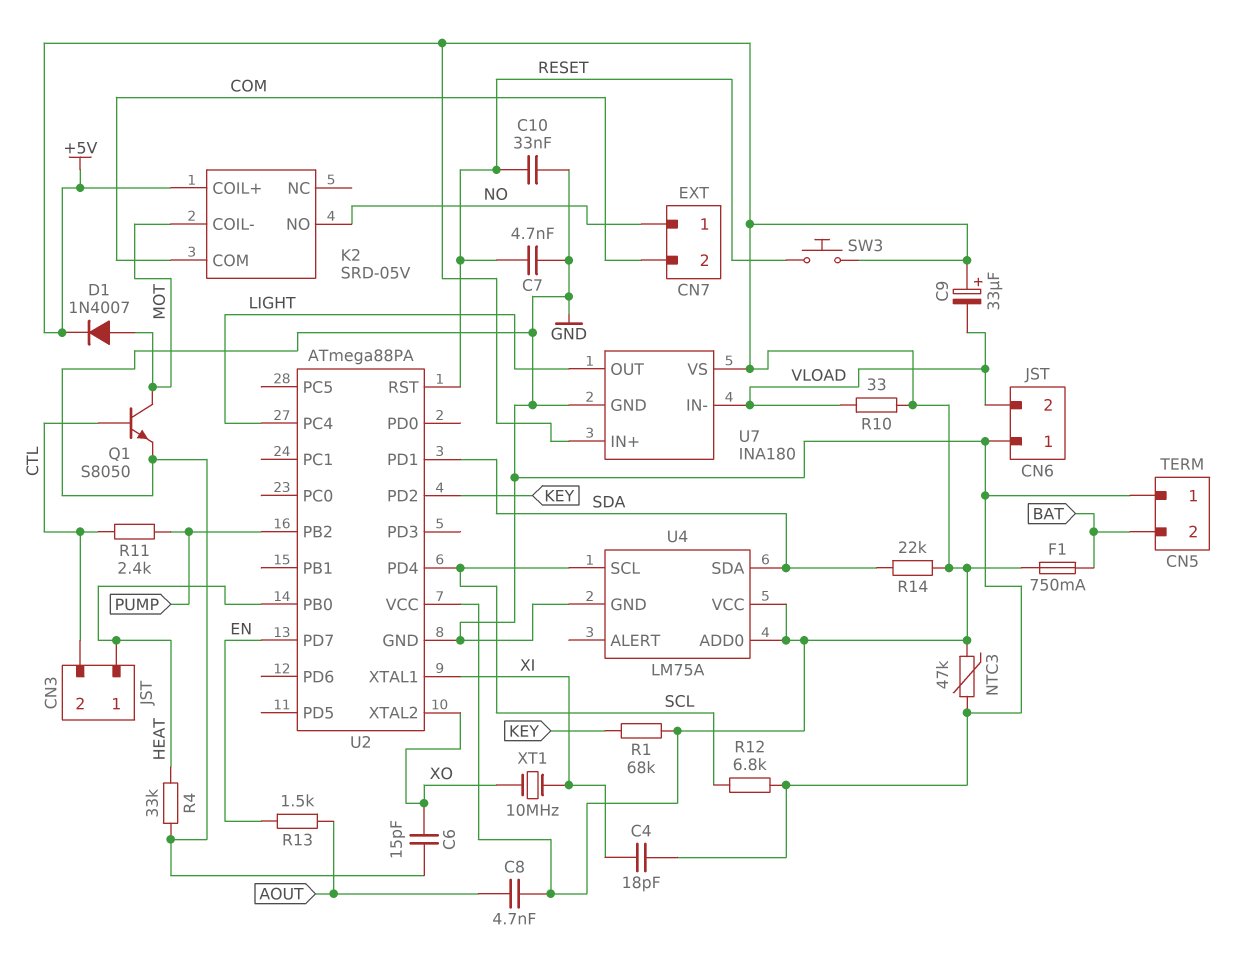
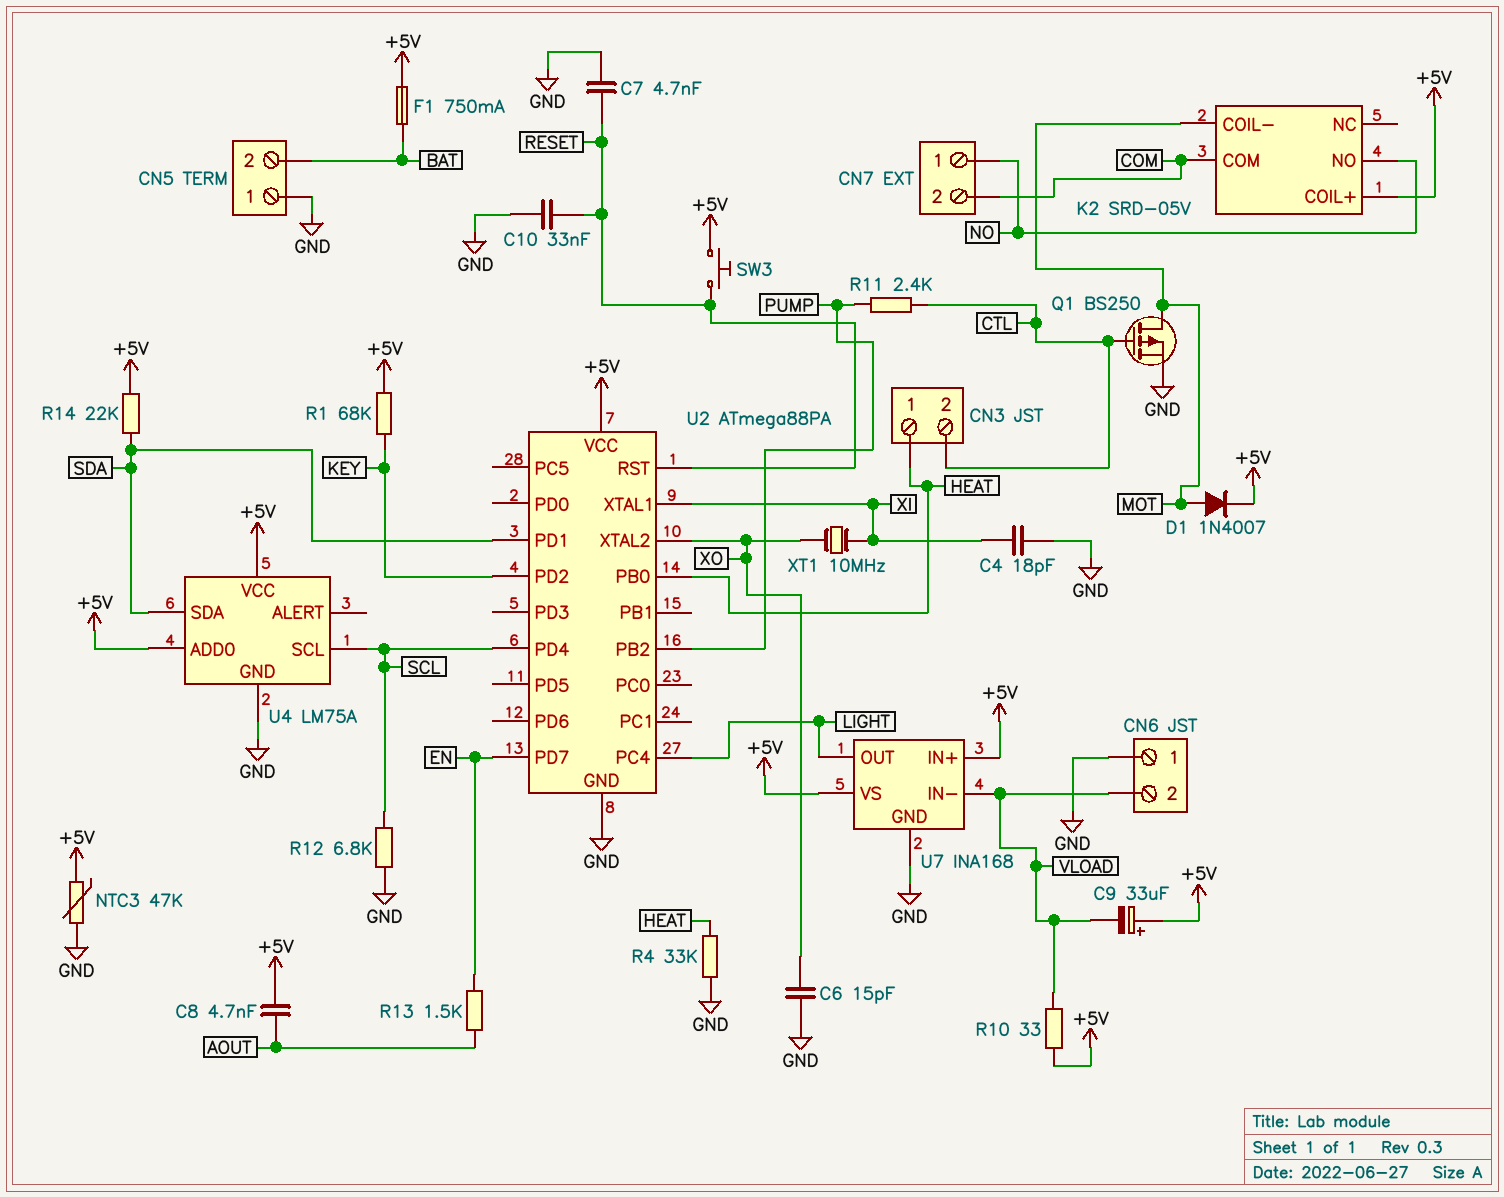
Q1: NPN S8050 (B CTL, C MOT, E GND) -> PMOS BS250 (G CTL, D MOT, S GND)
U7: INA180 -> INA168

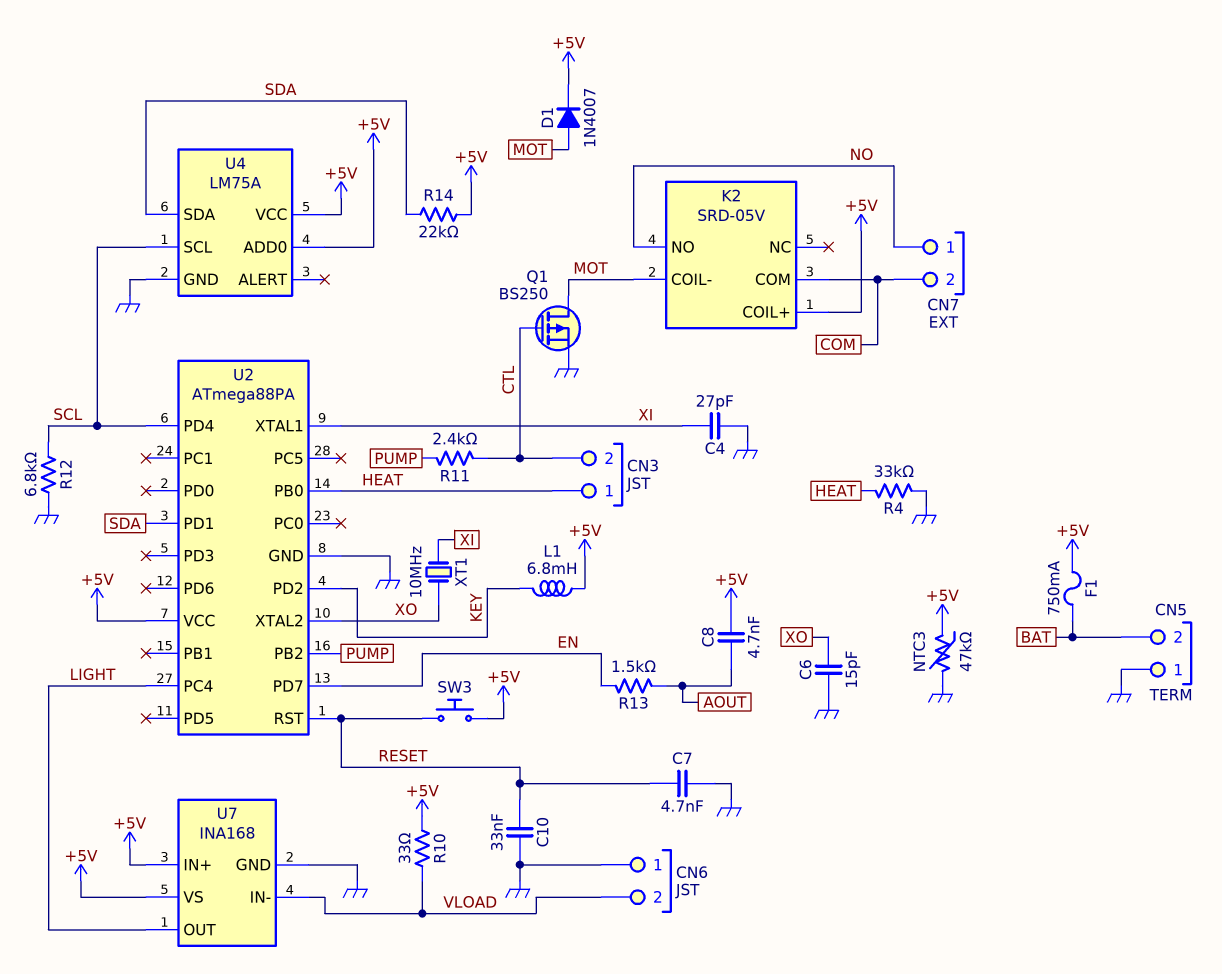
C4: 18pF (GND, XI) -> 27pF (GND, XI)
C9: 33uF (plus +5V, minus VLOAD) -> none
L1: none -> 6.8mH (+5V, KEY)
R1: 68k (+5V, KEY) -> none

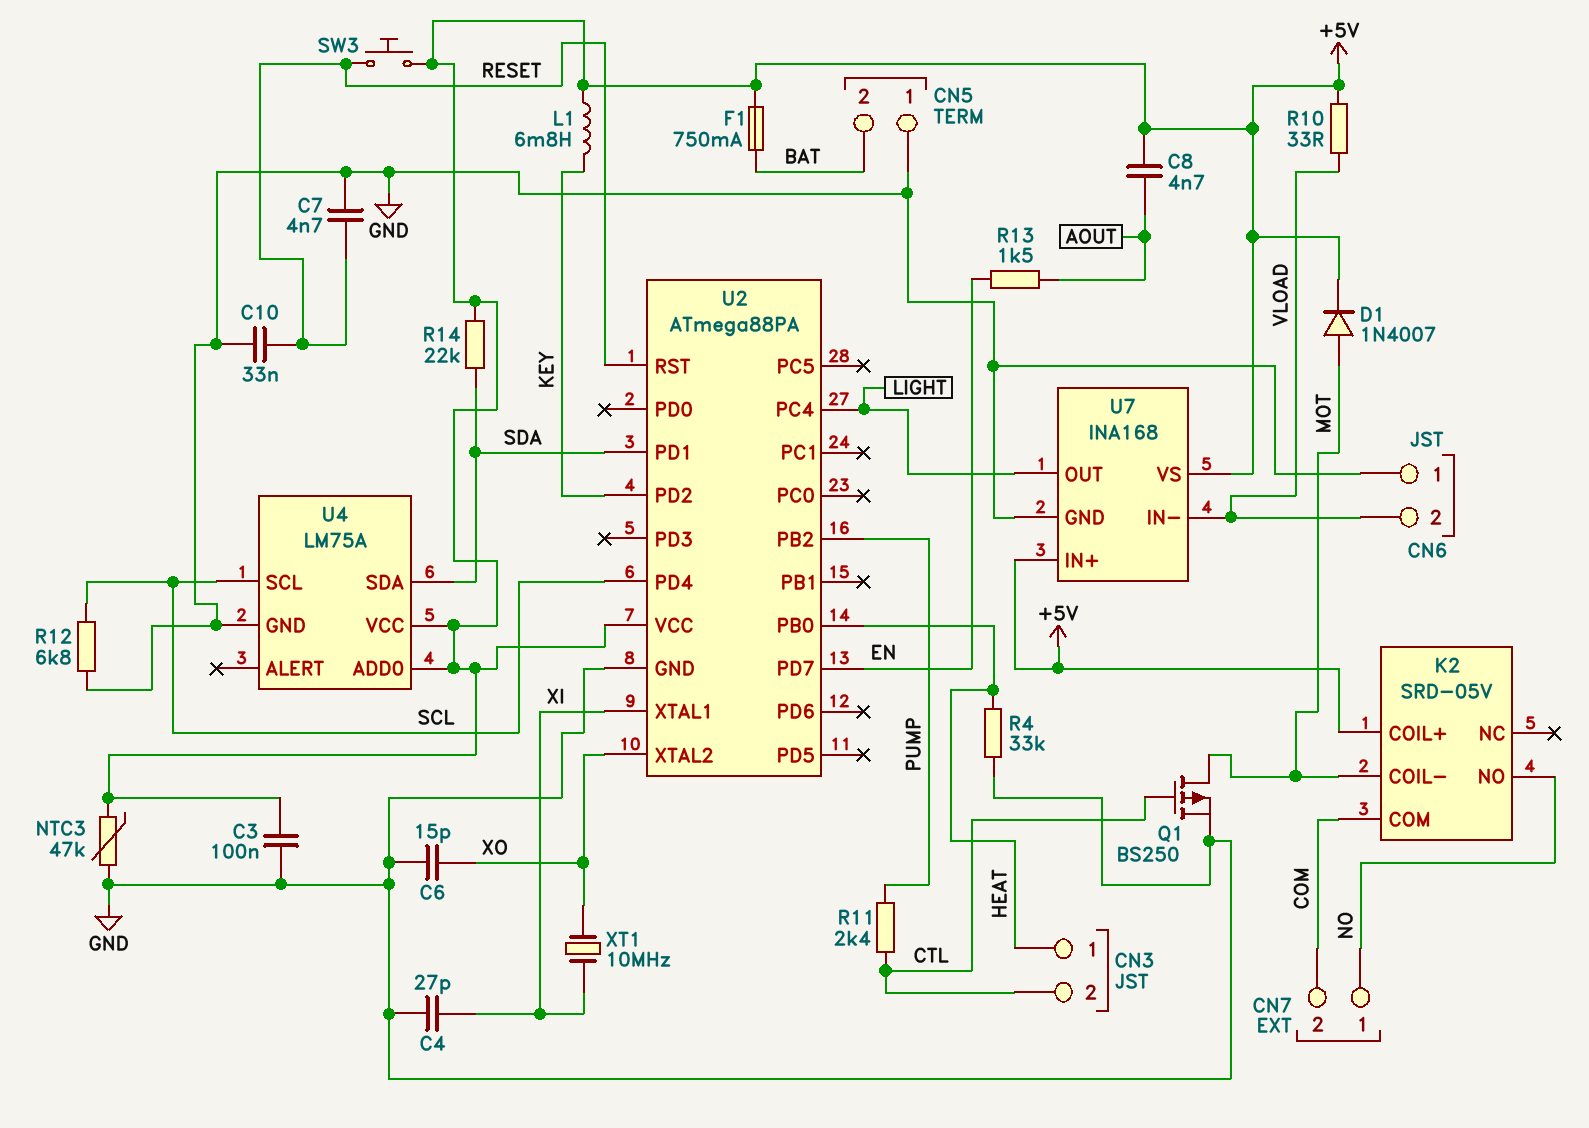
C3: none -> 100nF (+5V, GND)

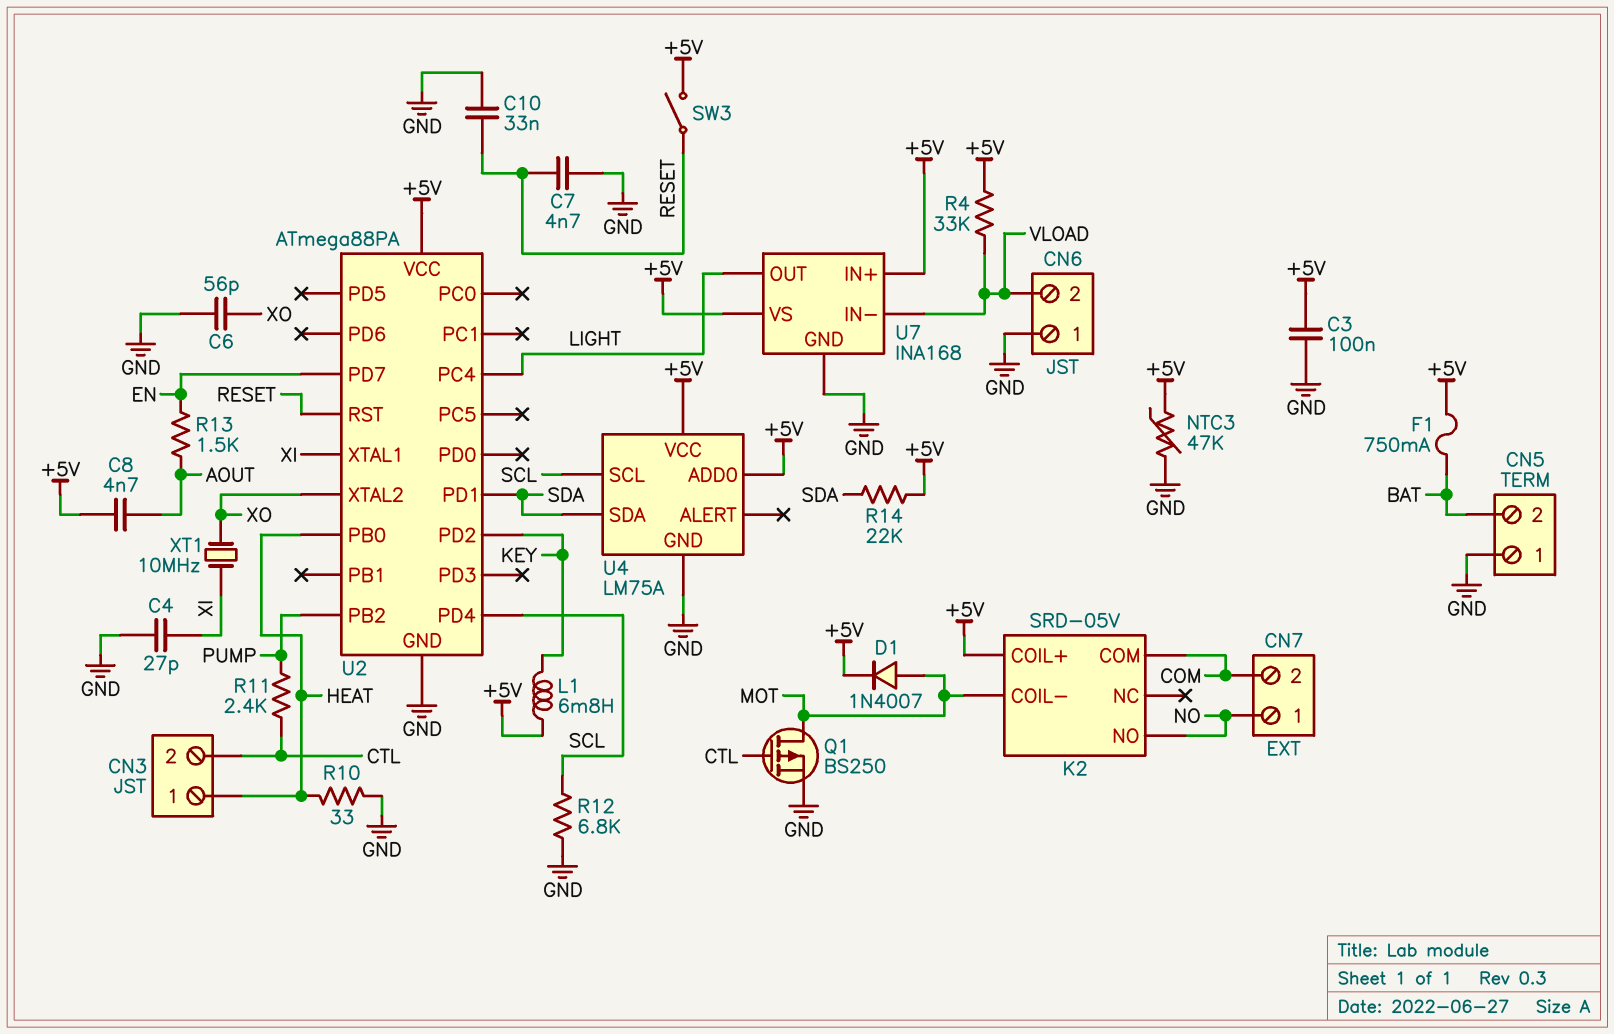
C6: 15pF (GND, XO) -> 56pF (GND, XO)
R4: 33k (GND, HEAT) -> 33k (+5V, VLOAD)
R10: 33 (+5V, VLOAD) -> 33 (GND, HEAT)
SW3: button (+5V, RESET) -> switch (+5V, RESET)

